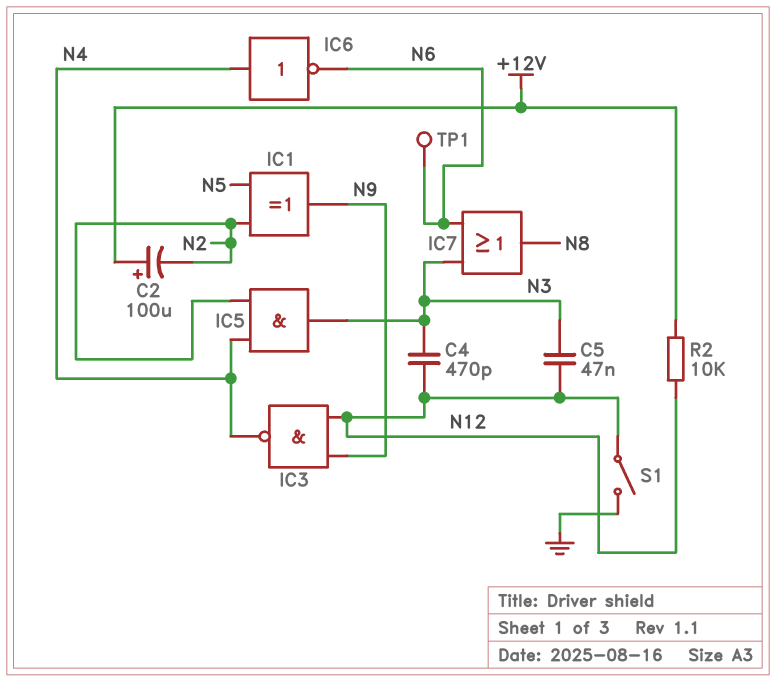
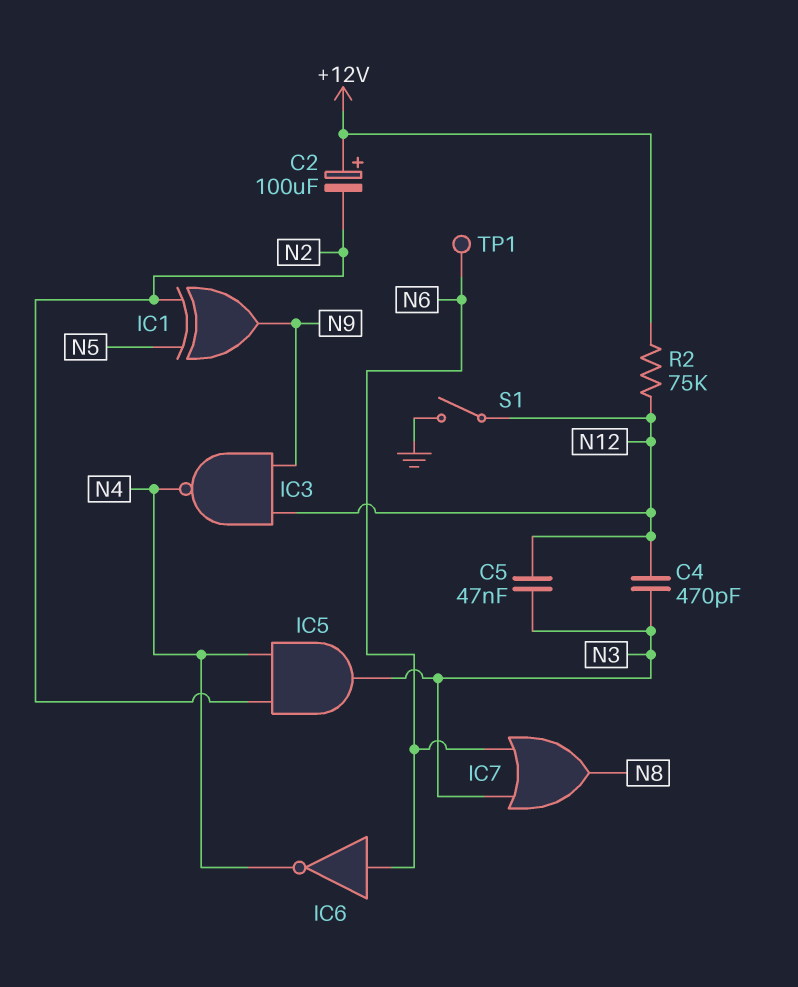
IC6: NOT (in N4, out N6) -> NOT (in N6, out N4)
R2: 10k (+12V, N12) -> 75k (+12V, N12)

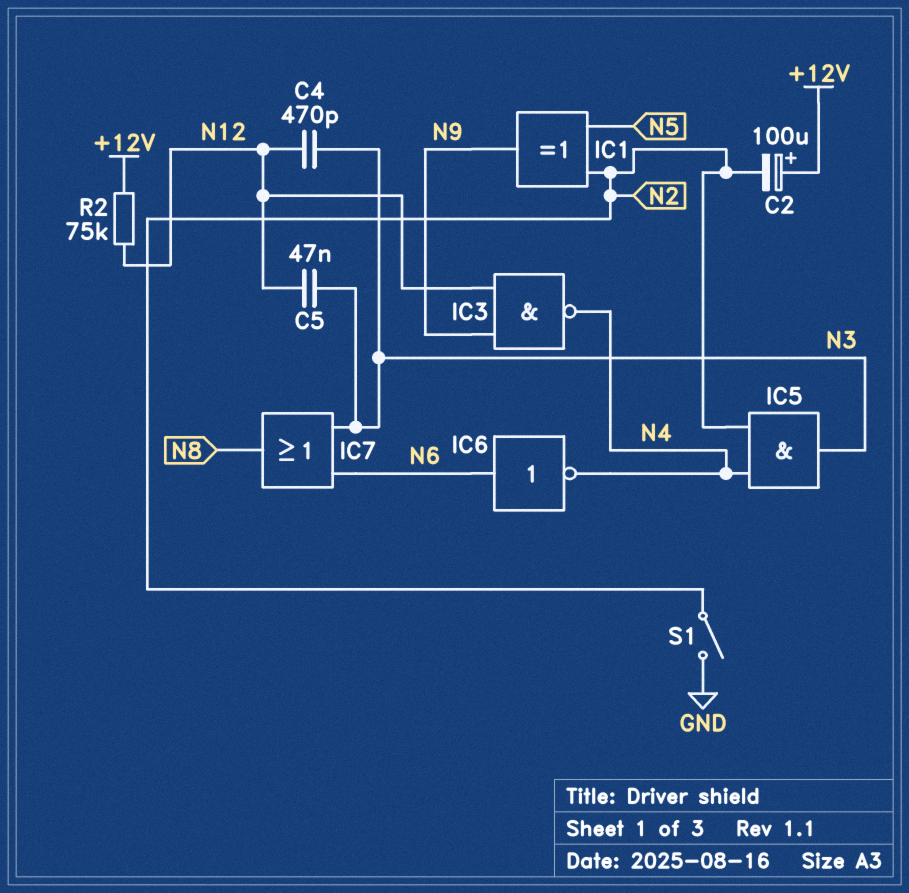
S1: switch (GND, N12) -> switch (GND, N2)
TP1: test point (N6) -> none

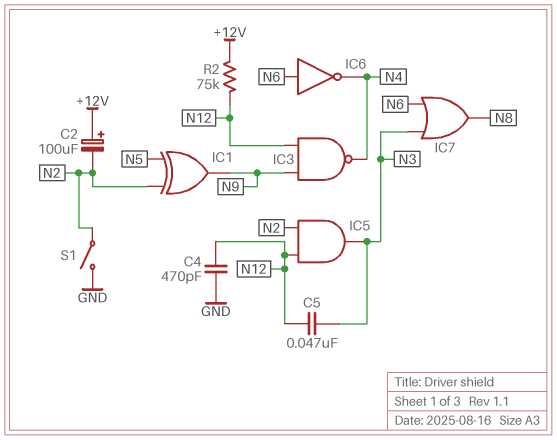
C4: 470pF (N3, N12) -> 470pF (GND, N12)
IC5: AND (in N2, in N4, out N3) -> AND (in N2, in N12, out N3)

